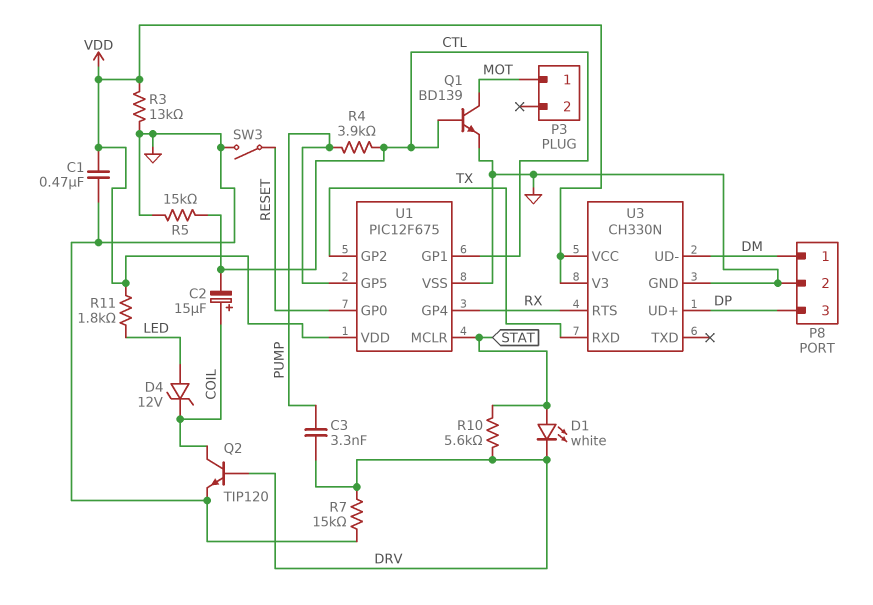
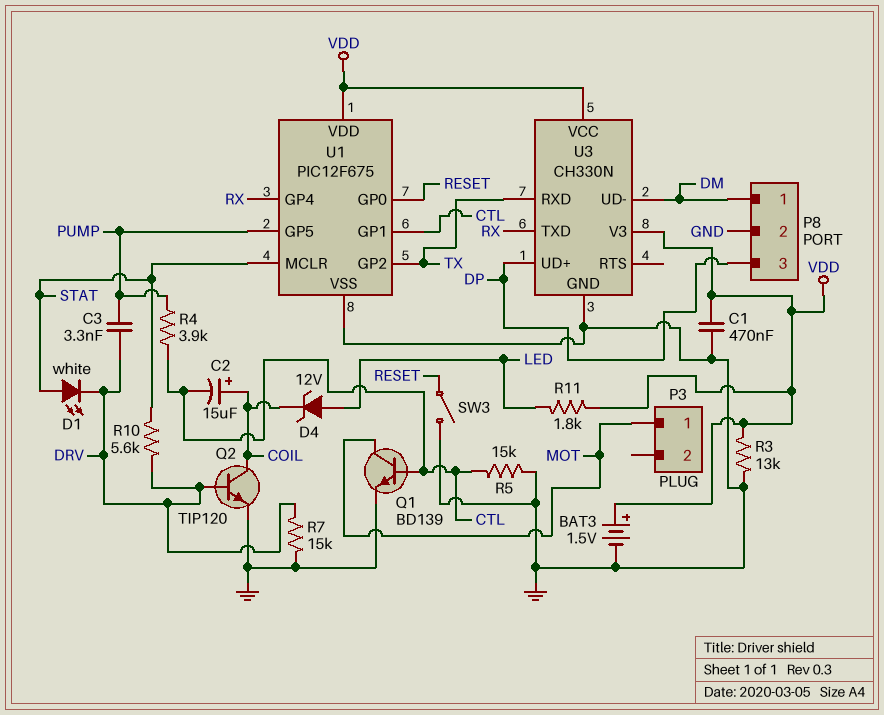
BAT3: none -> 1.5V (plus VDD, minus GND)
U3 pin RTS: RX -> none
U3 pin TXD: none -> RX

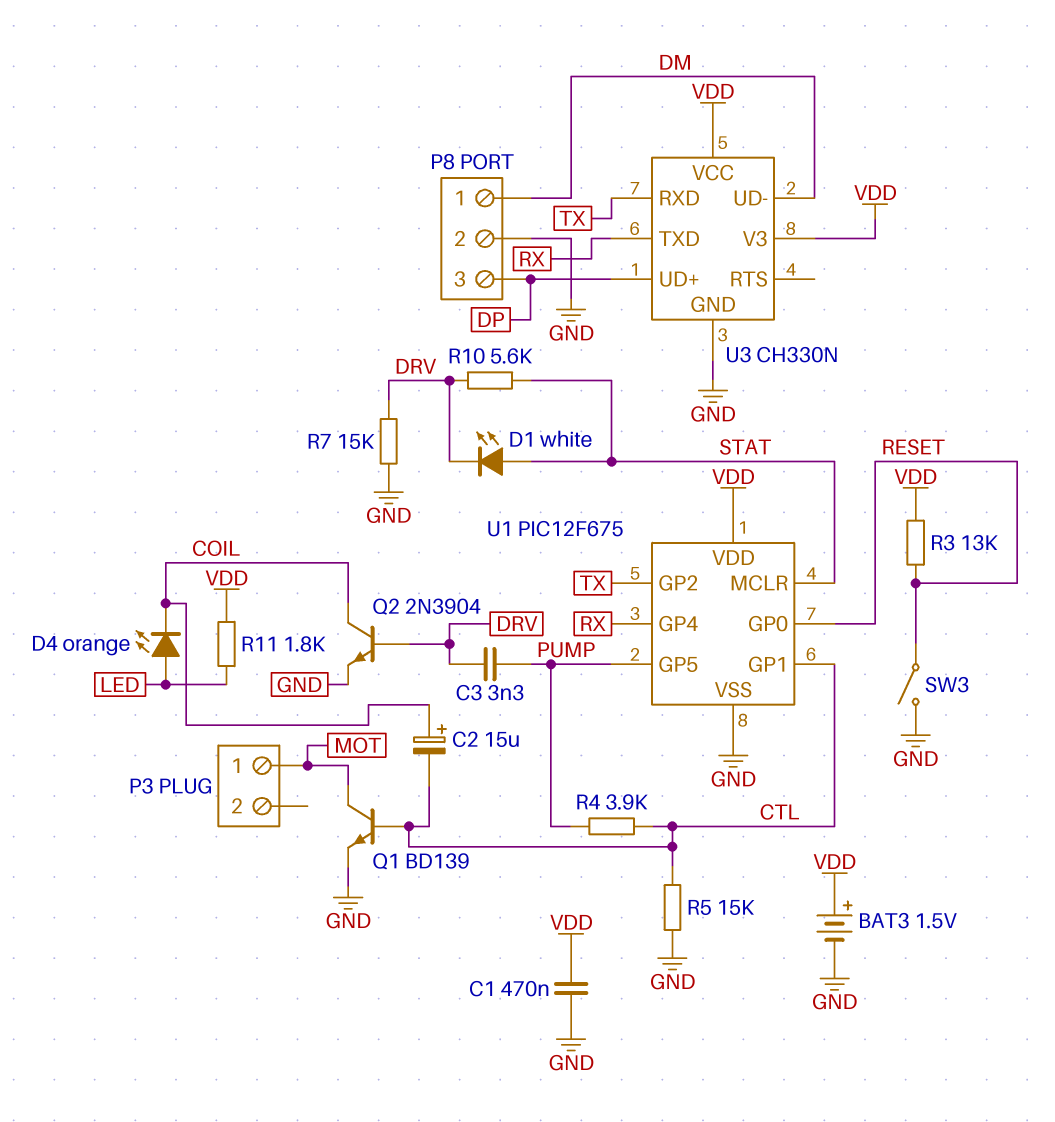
D4: zener 12V (A LED, K COIL) -> LED orange (A LED, K COIL)
Q2: NPN TIP120 (B DRV, C COIL, E GND) -> NPN 2N3904 (B DRV, C COIL, E GND)
R3: 13k (GND, VDD) -> 13k (RESET, VDD)

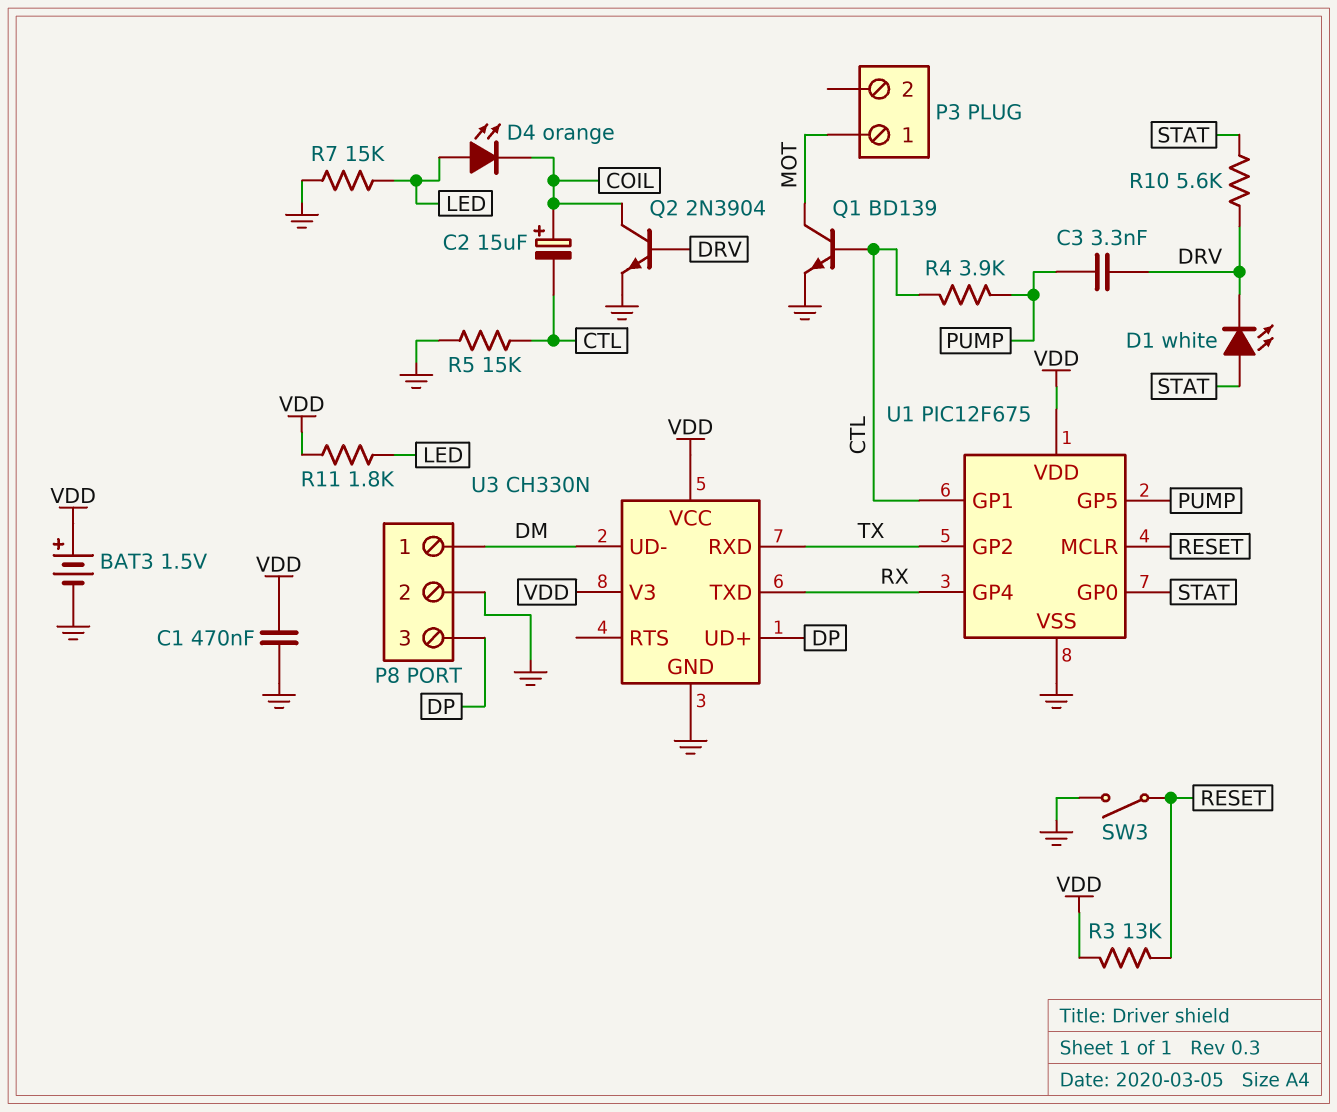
R7: 15k (DRV, GND) -> 15k (GND, LED)
U1 pin GP0: RESET -> STAT
U1 pin MCLR: STAT -> RESET

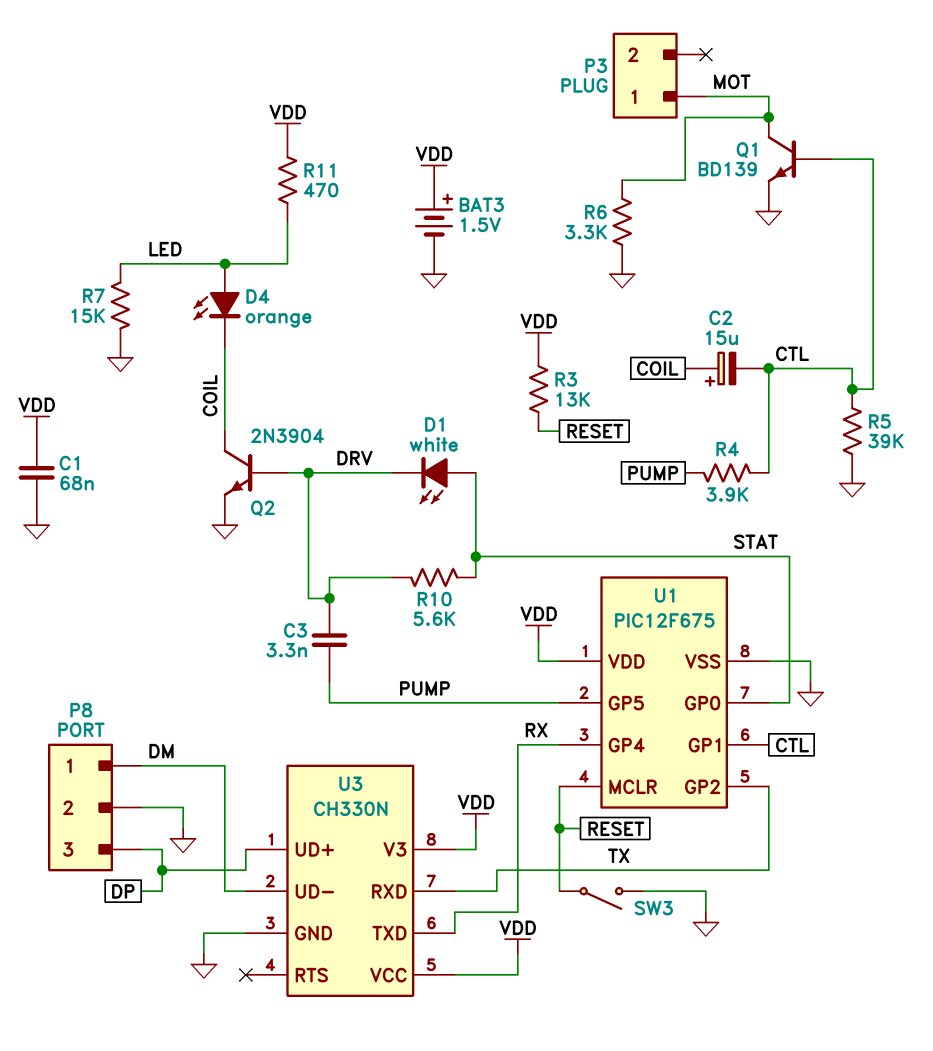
C1: 470nF (GND, VDD) -> 68nF (GND, VDD)
R5: 15k (CTL, GND) -> 39k (CTL, GND)
R6: none -> 3.3k (GND, MOT)
R11: 1.8k (LED, VDD) -> 470 (LED, VDD)

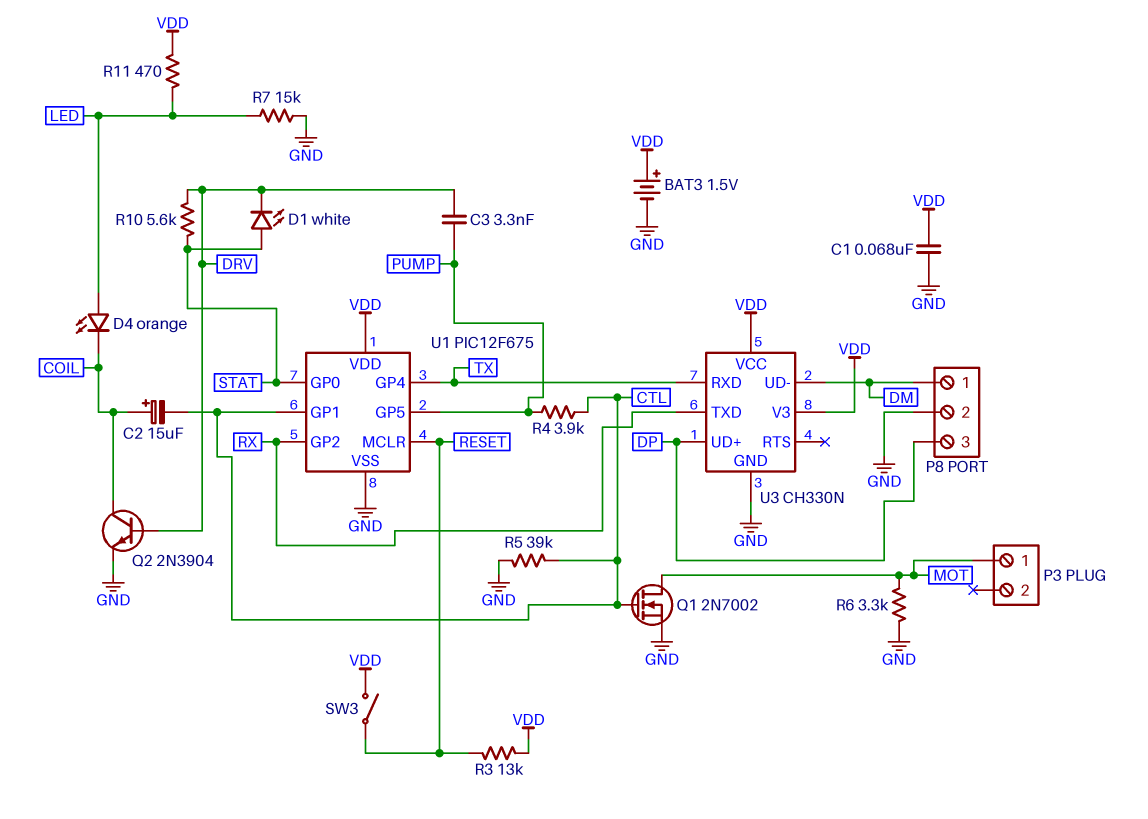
Q1: NPN BD139 (B CTL, C MOT, E GND) -> NMOS 2N7002 (G CTL, D MOT, S GND)
SW3: switch (GND, RESET) -> switch (RESET, VDD)
U1 pin GP2: TX -> RX
U1 pin GP4: RX -> TX

